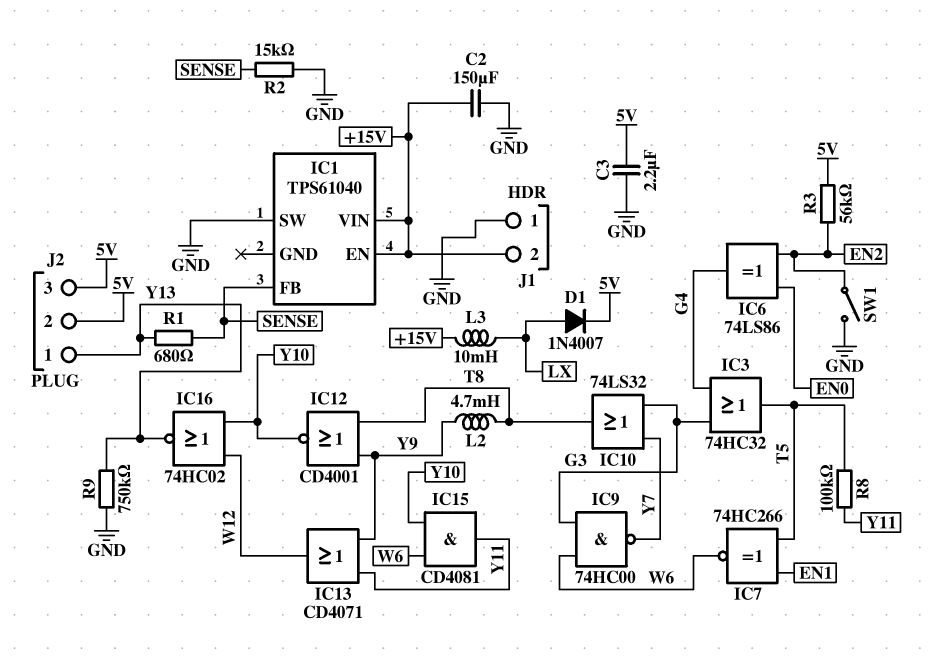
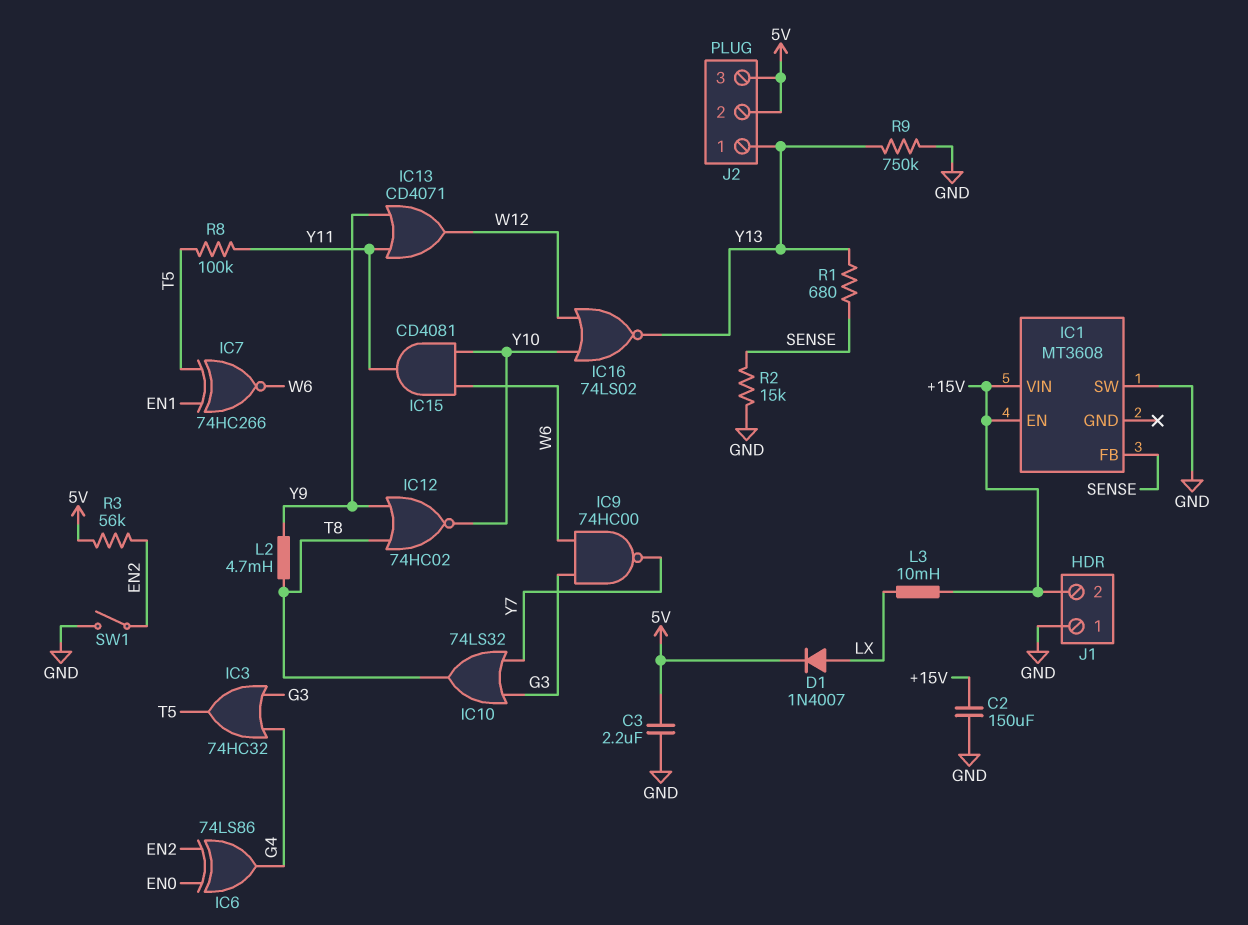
IC1: TPS61040 -> MT3608
IC12: NOR CD4001 (in T8, in Y9, out Y10) -> NOR 74HC02 (in T8, in Y9, out Y10)
IC16: NOR 74HC02 (in W12, in Y10, out Y13) -> NOR 74LS02 (in W12, in Y10, out Y13)

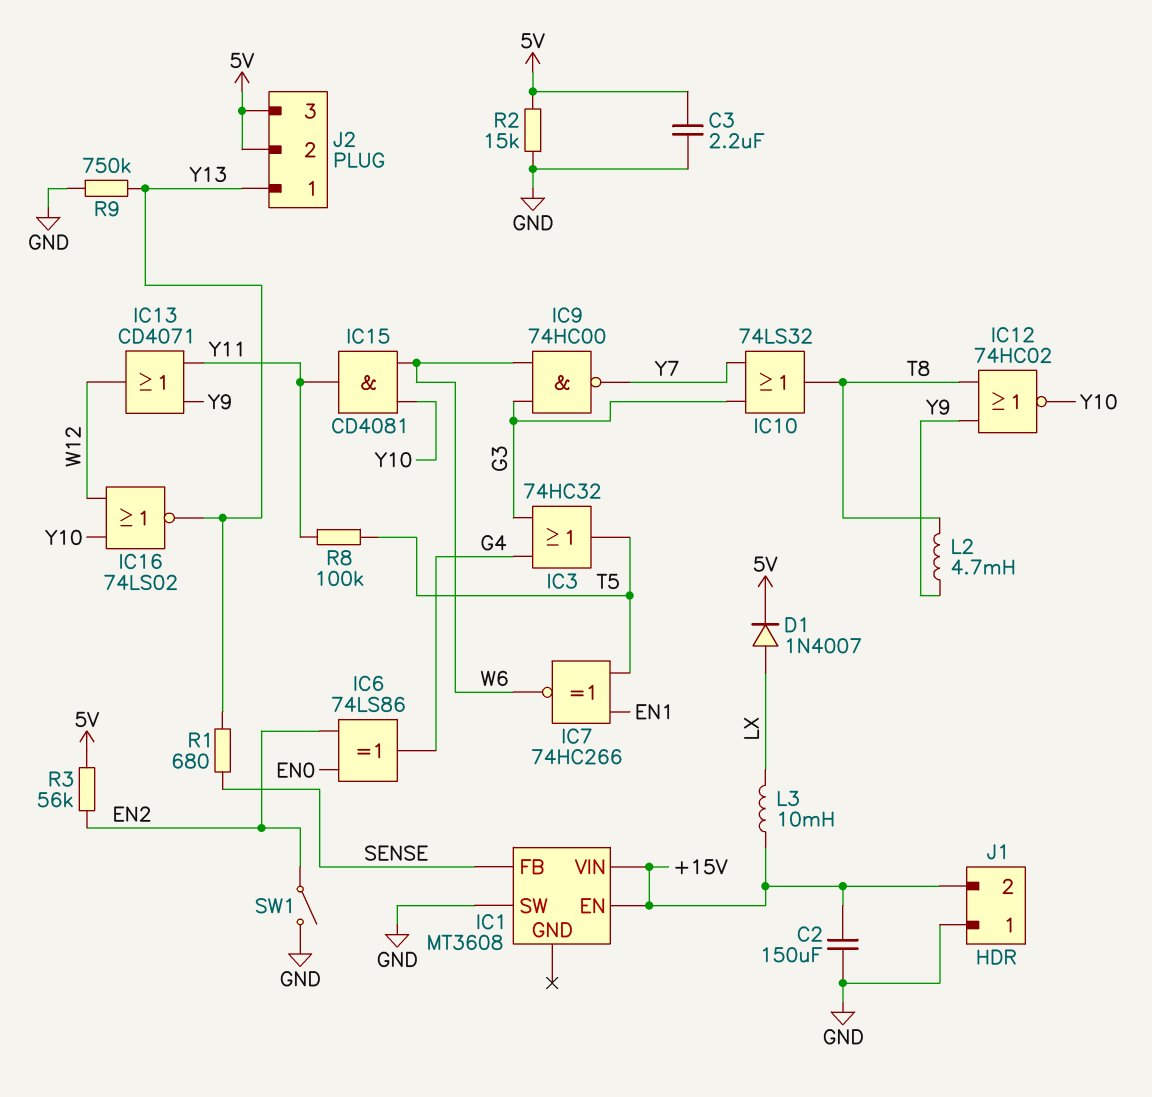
R2: 15k (GND, SENSE) -> 15k (5V, GND)

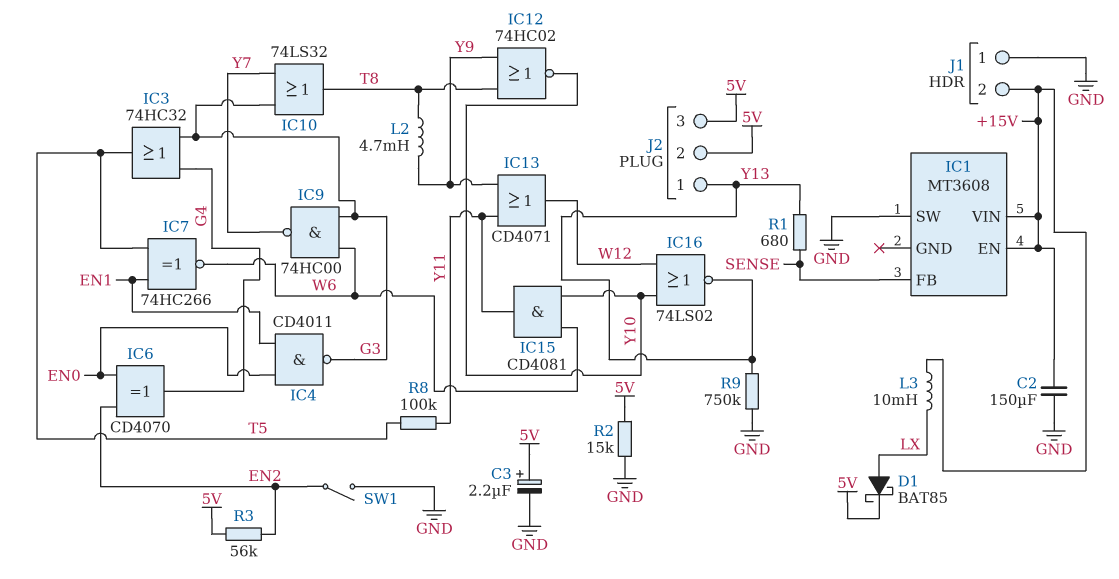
C3: 2.2uF (5V, GND) -> 2.2uF (plus 5V, minus GND)
D1: diode 1N4007 (A LX, K 5V) -> schottky BAT85 (A LX, K 5V)
IC4: none -> NAND CD4011 (in EN0, in EN1, out G3)
IC6: XOR 74LS86 (in EN0, in EN2, out G4) -> XOR CD4070 (in EN0, in EN2, out G4)

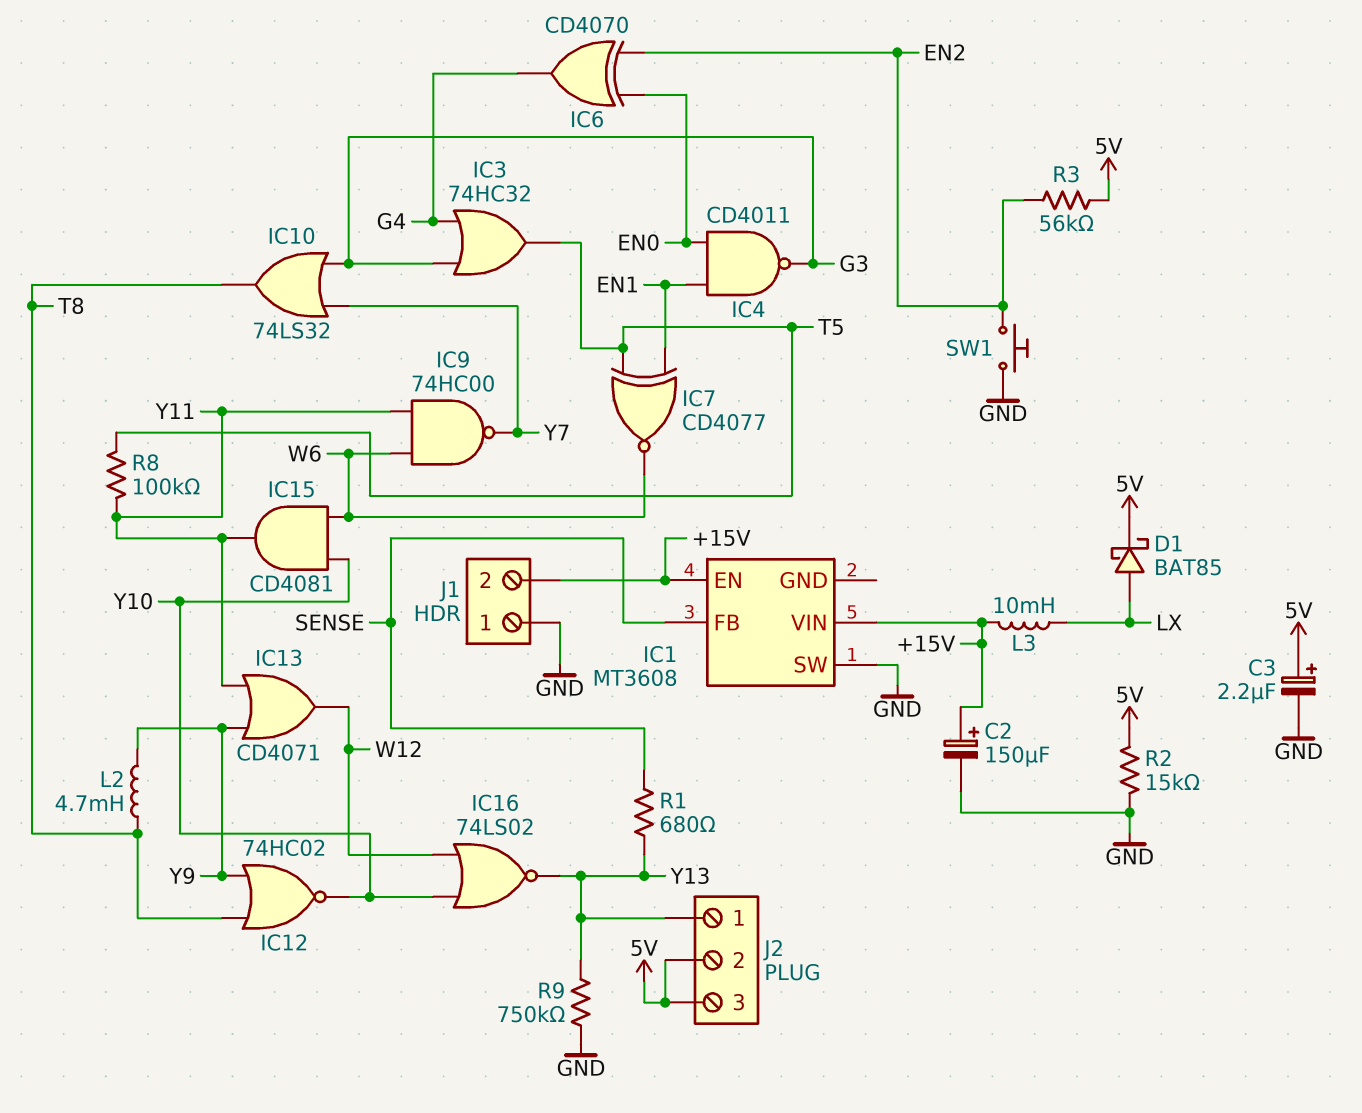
C2: 150uF (+15V, GND) -> 150uF (plus +15V, minus GND)
IC7: XNOR 74HC266 (in EN1, in T5, out W6) -> XNOR CD4077 (in EN1, in T5, out W6)
IC9: NAND 74HC00 (in G3, in W6, out Y7) -> NAND 74HC00 (in W6, in Y11, out Y7)
SW1: switch (EN2, GND) -> button (EN2, GND)

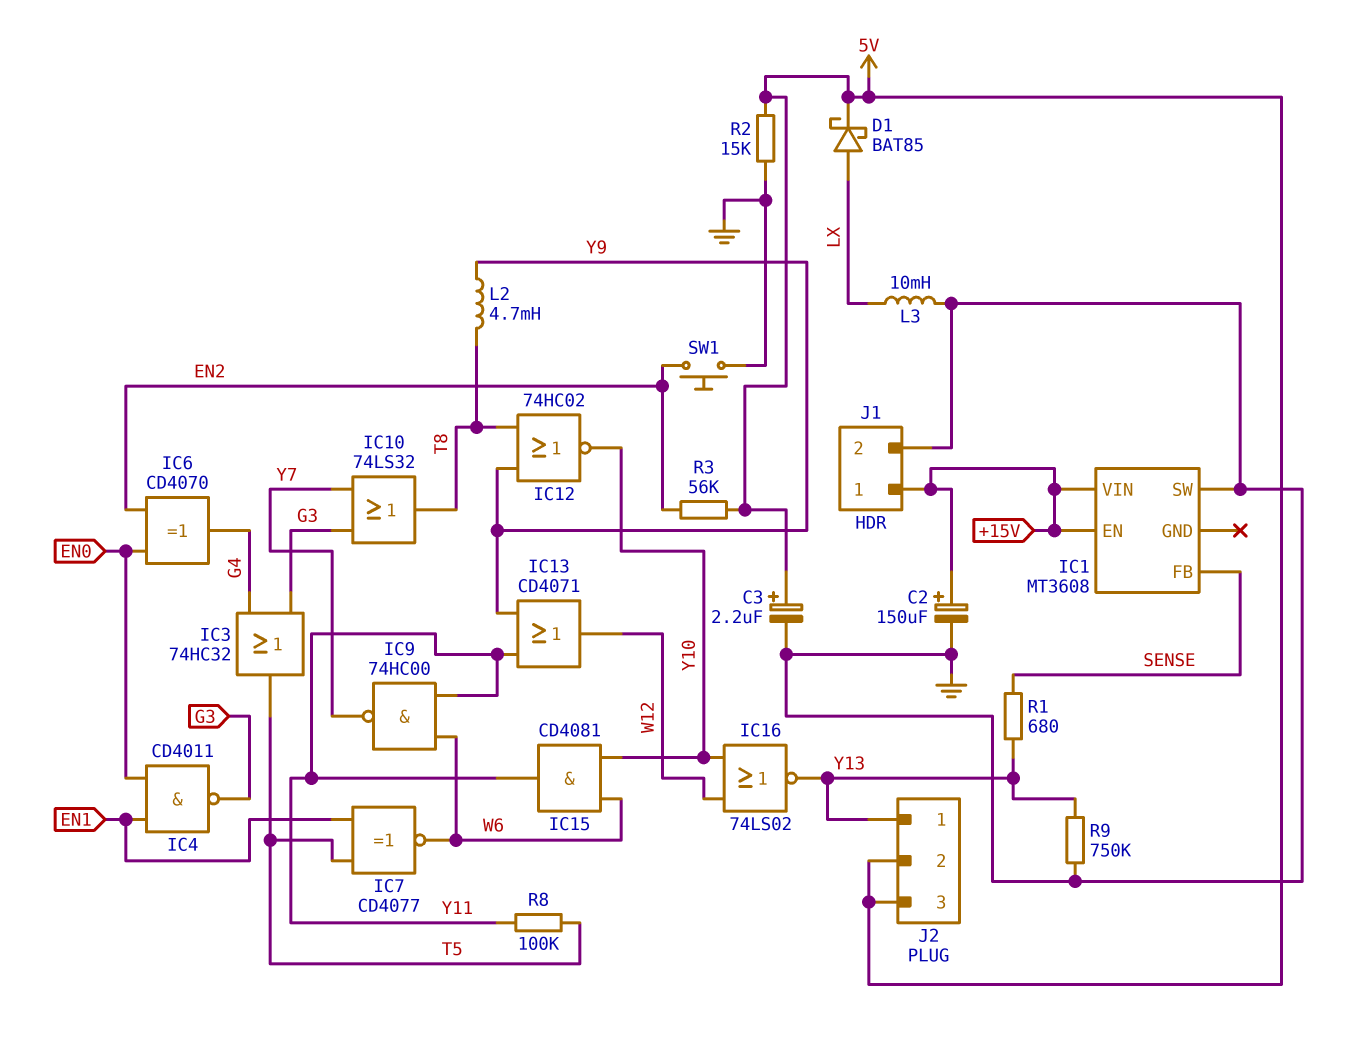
J1 pin 1: GND -> +15V
J1 pin 2: +15V -> GND
L3: 10mH (+15V, LX) -> 10mH (GND, LX)

